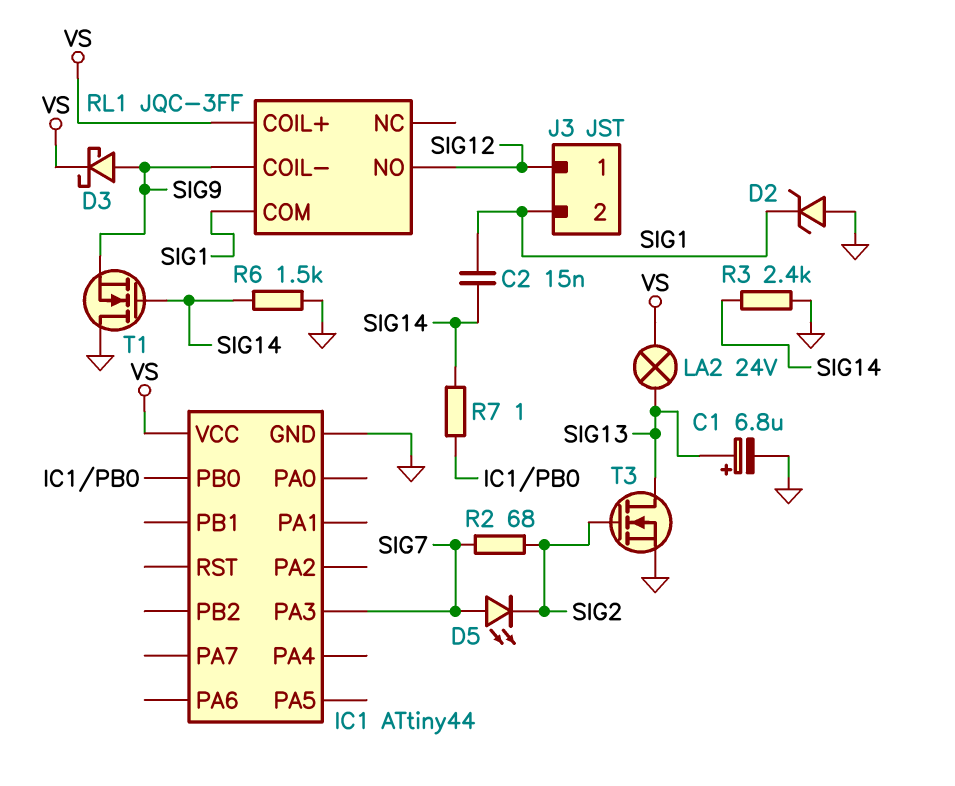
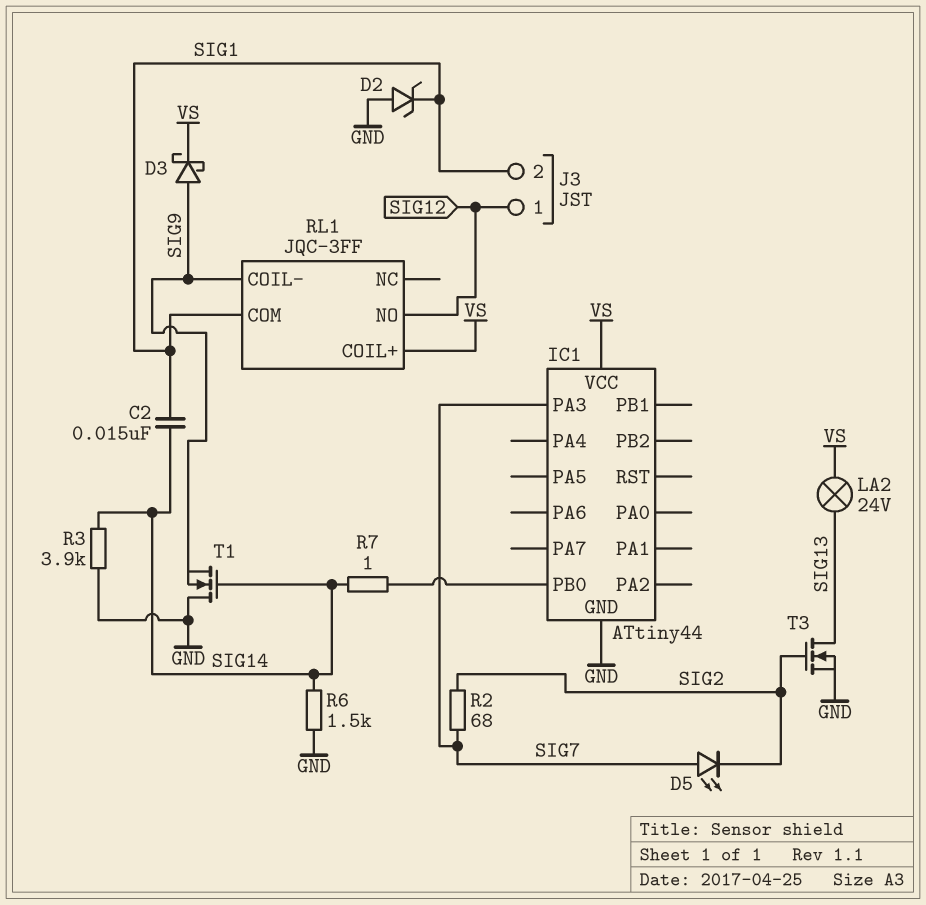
C1: 6.8uF (plus SIG13, minus GND) -> none
R3: 2.4k (GND, SIG14) -> 3.9k (GND, SIG14)

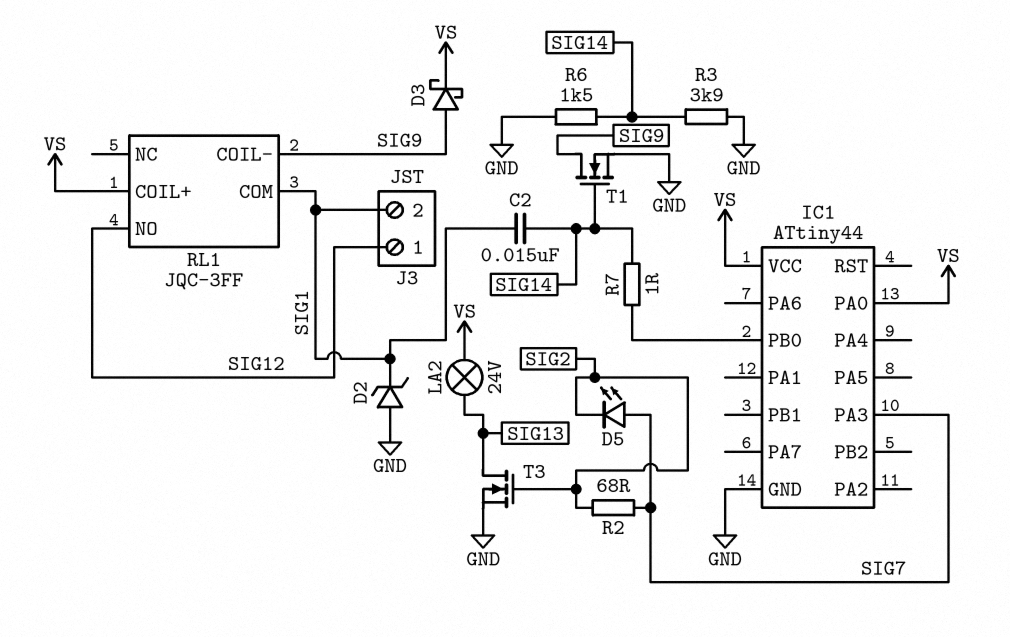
IC1 pin PA0: none -> VS
T1: NMOS (G SIG14, D GND, S SIG9) -> NMOS (G SIG14, D SIG9, S GND)

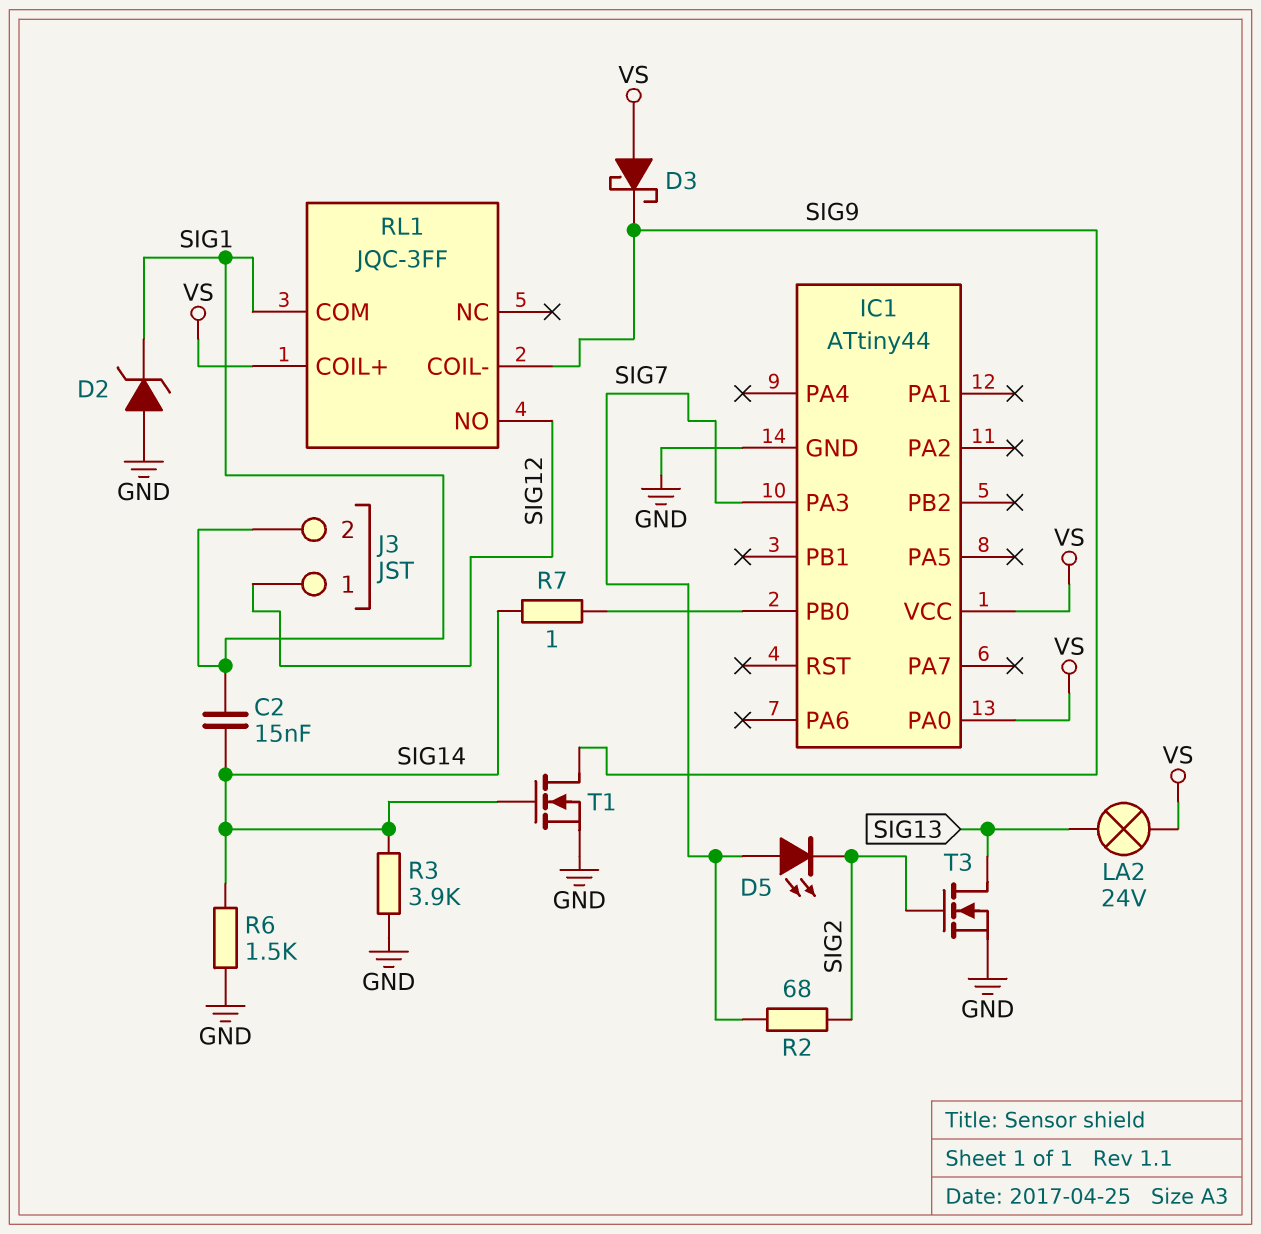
D3: schottky (A SIG9, K VS) -> schottky (A VS, K SIG9)

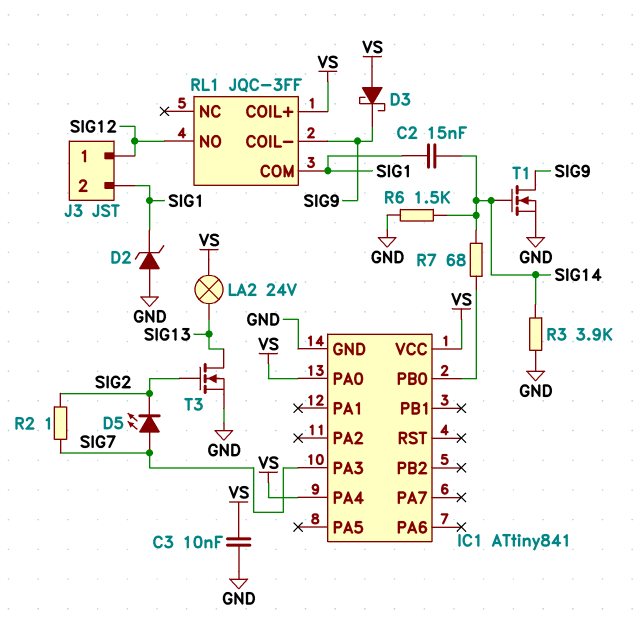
C3: none -> 10nF (GND, VS)
IC1: ATtiny44 -> ATtiny841
IC1 pin PA4: none -> VS
R2: 68 (SIG2, SIG7) -> 1 (SIG2, SIG7)
R7: 1 (IC1/PB0, SIG14) -> 68 (IC1/PB0, SIG14)

